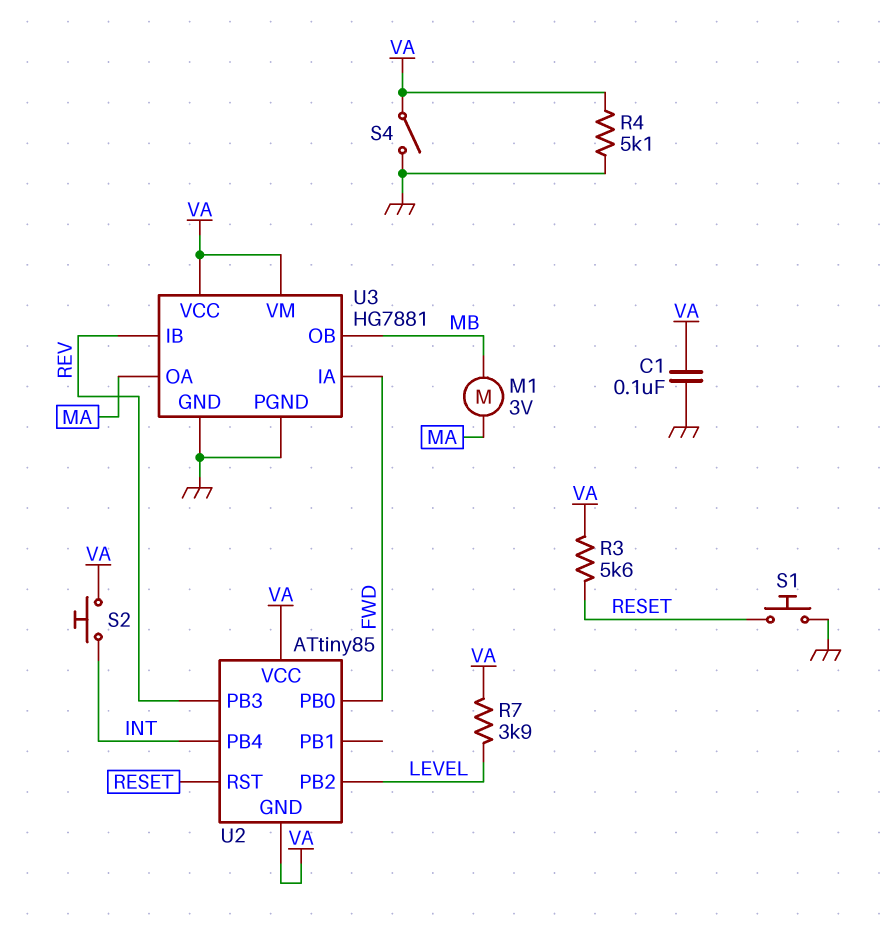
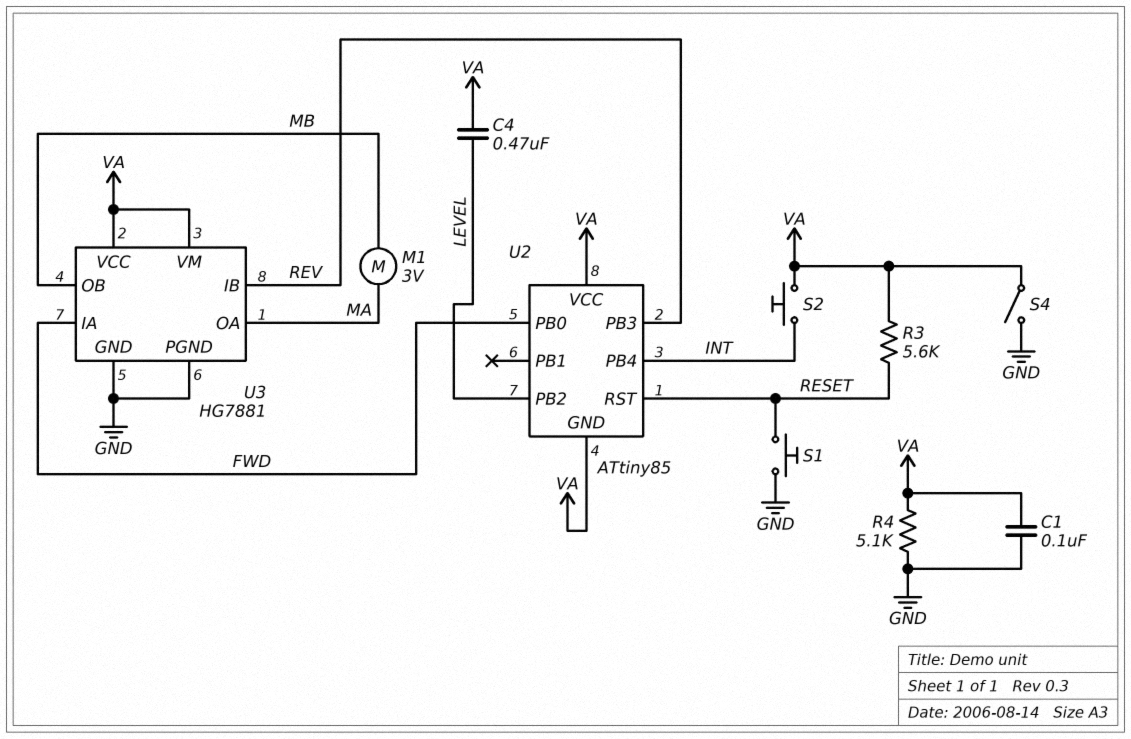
C4: none -> 470nF (LEVEL, VA)
R7: 3.9k (LEVEL, VA) -> none

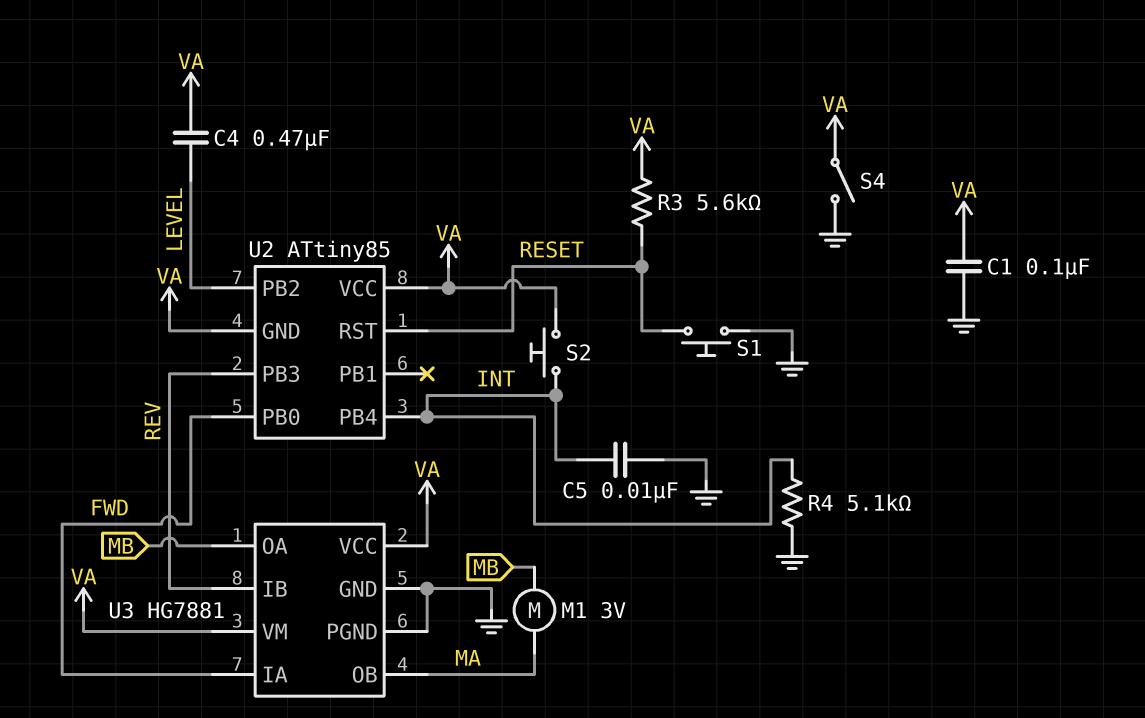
C5: none -> 10nF (GND, INT)
R4: 5.1k (GND, VA) -> 5.1k (GND, INT)
U3 pin OA: MA -> MB
U3 pin OB: MB -> MA

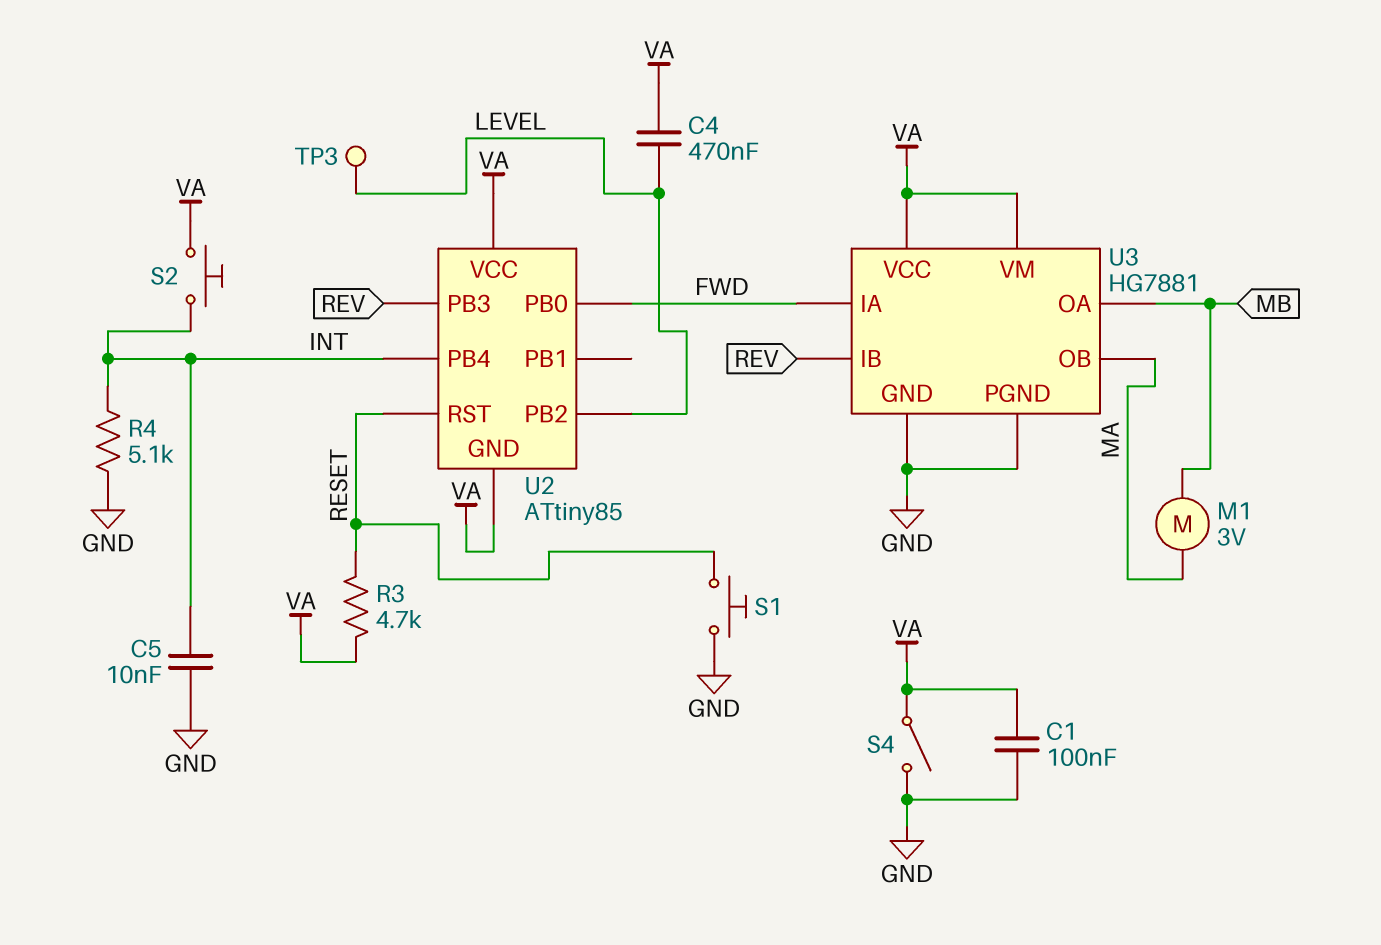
R3: 5.6k (RESET, VA) -> 4.7k (RESET, VA)
TP3: none -> test point (LEVEL)

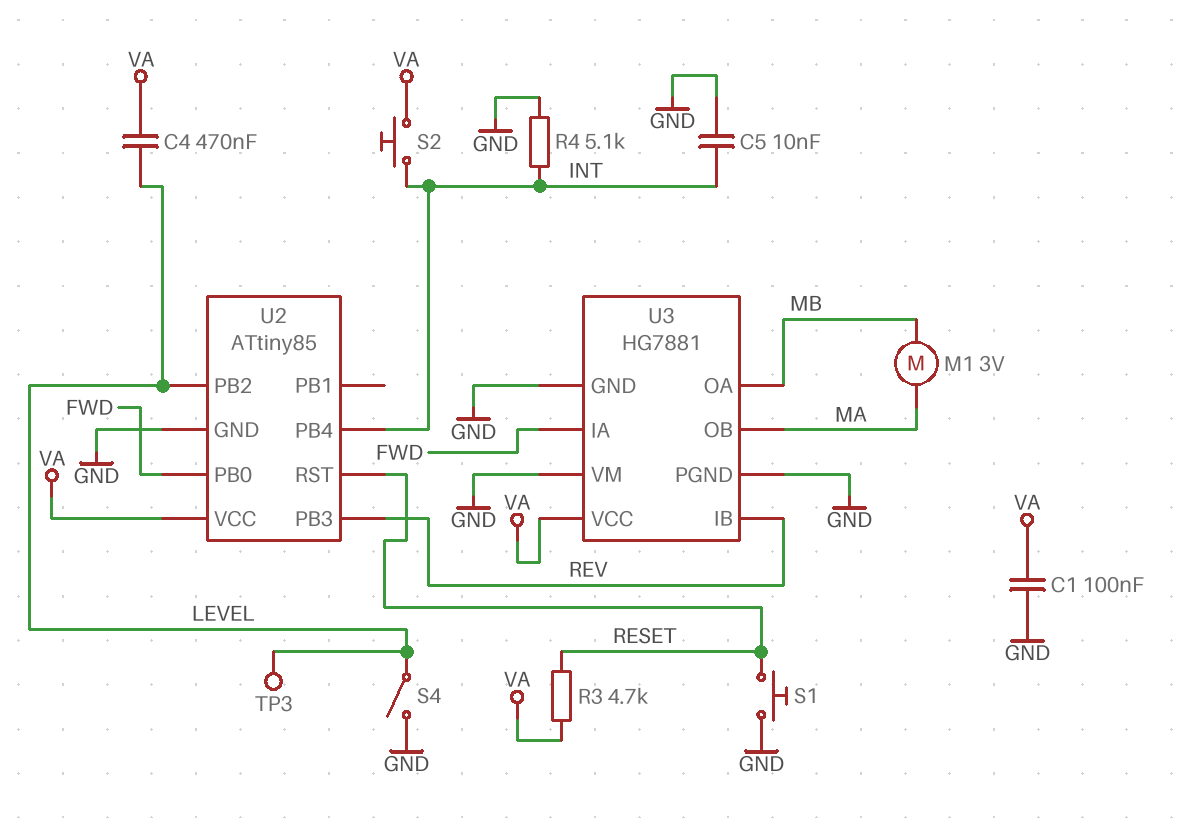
S4: switch (GND, VA) -> switch (GND, LEVEL)
U2 pin GND: VA -> GND
U3 pin VM: VA -> GND

